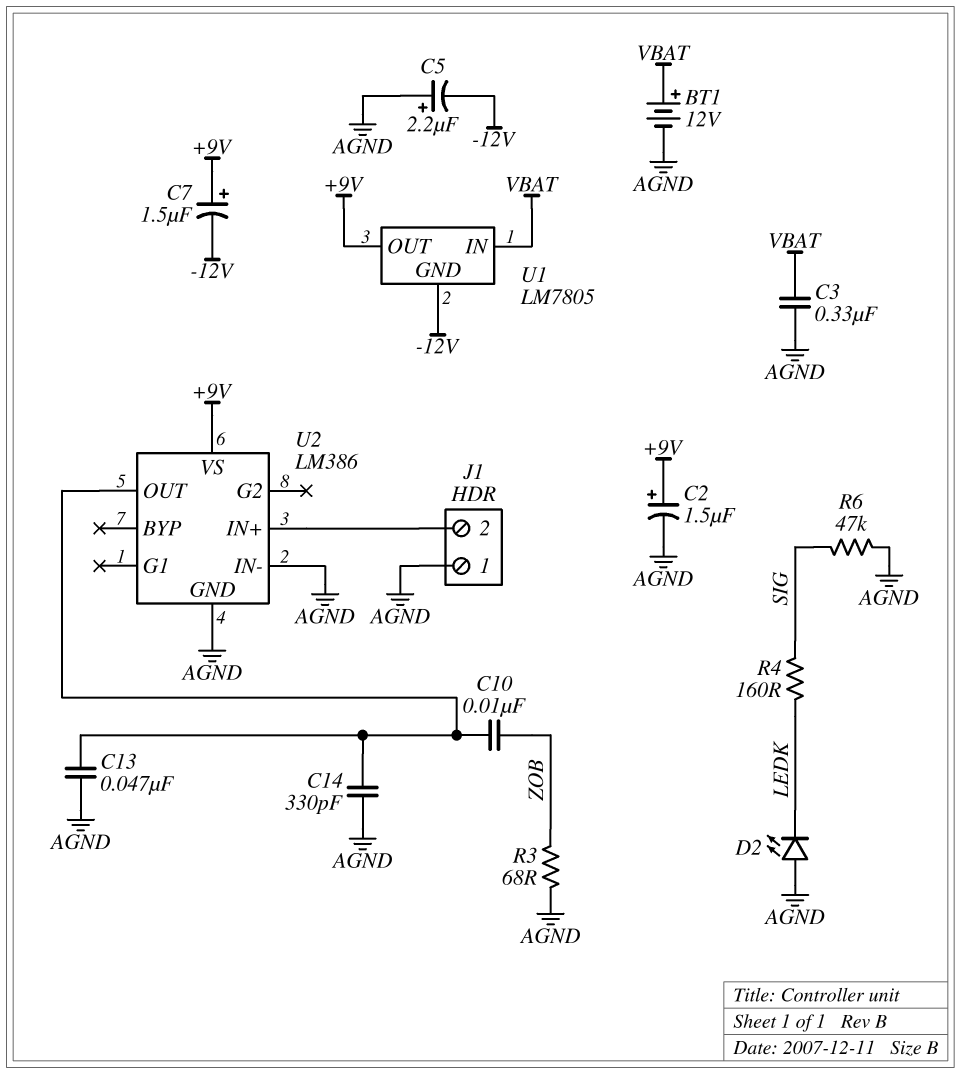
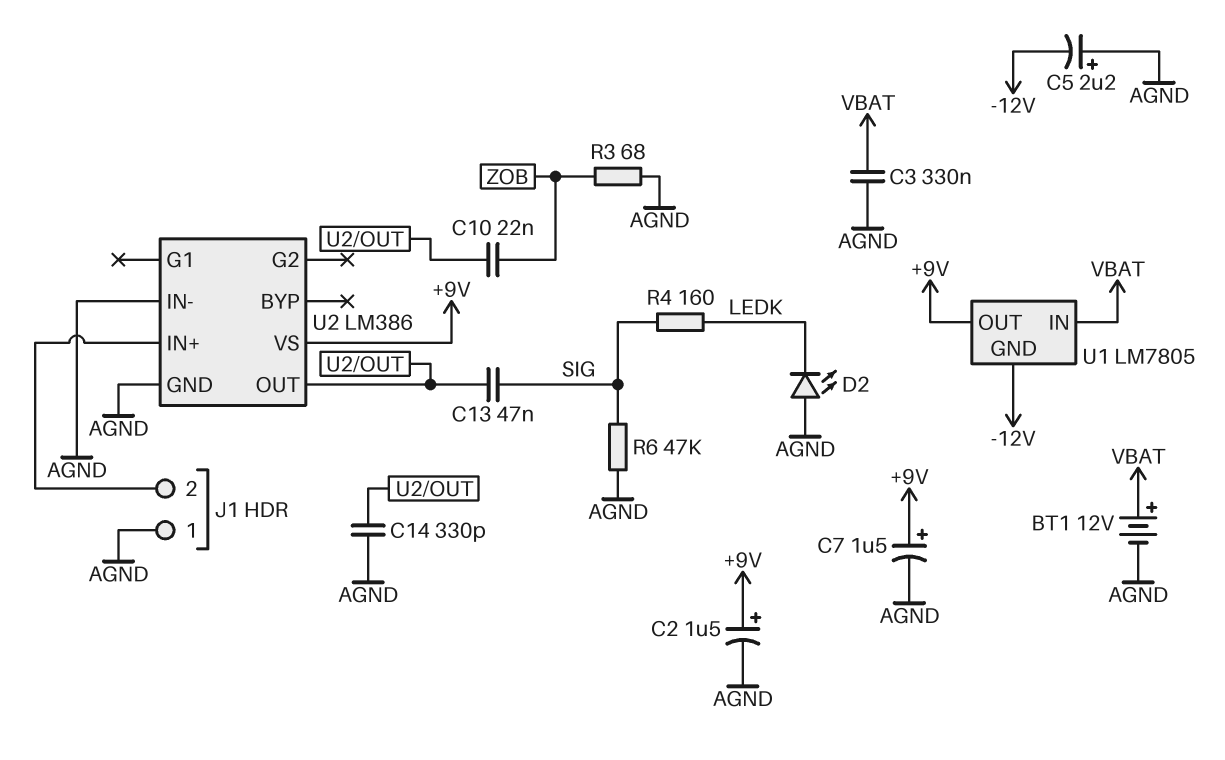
C7: 1.5uF (plus +9V, minus -12V) -> 1.5uF (plus +9V, minus AGND)
C10: 10nF (U2/OUT, ZOB) -> 22nF (U2/OUT, ZOB)
C13: 47nF (AGND, U2/OUT) -> 47nF (SIG, U2/OUT)

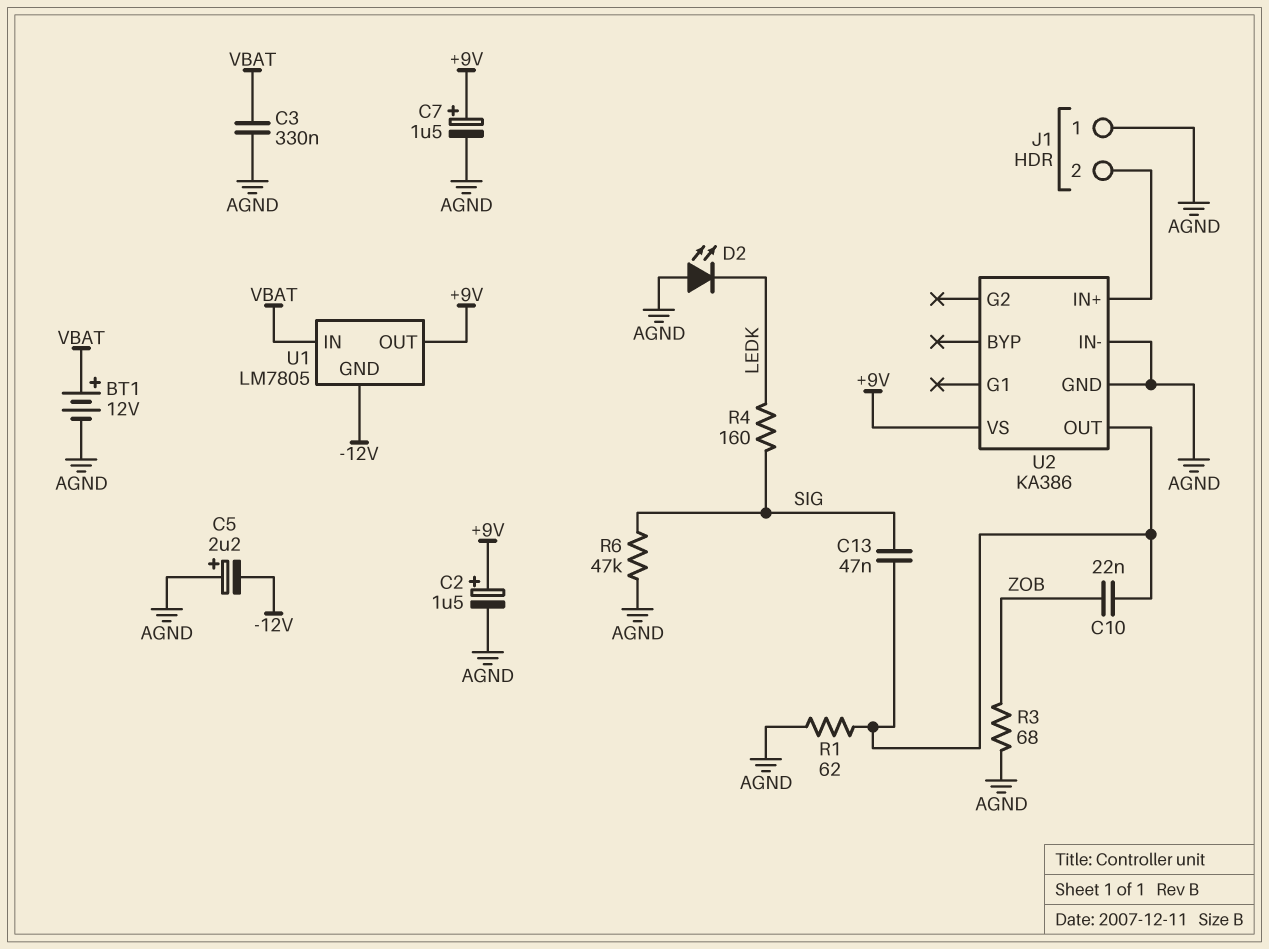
C14: 330pF (AGND, U2/OUT) -> none
R1: none -> 62 (AGND, U2/OUT)
U2: LM386 -> KA386

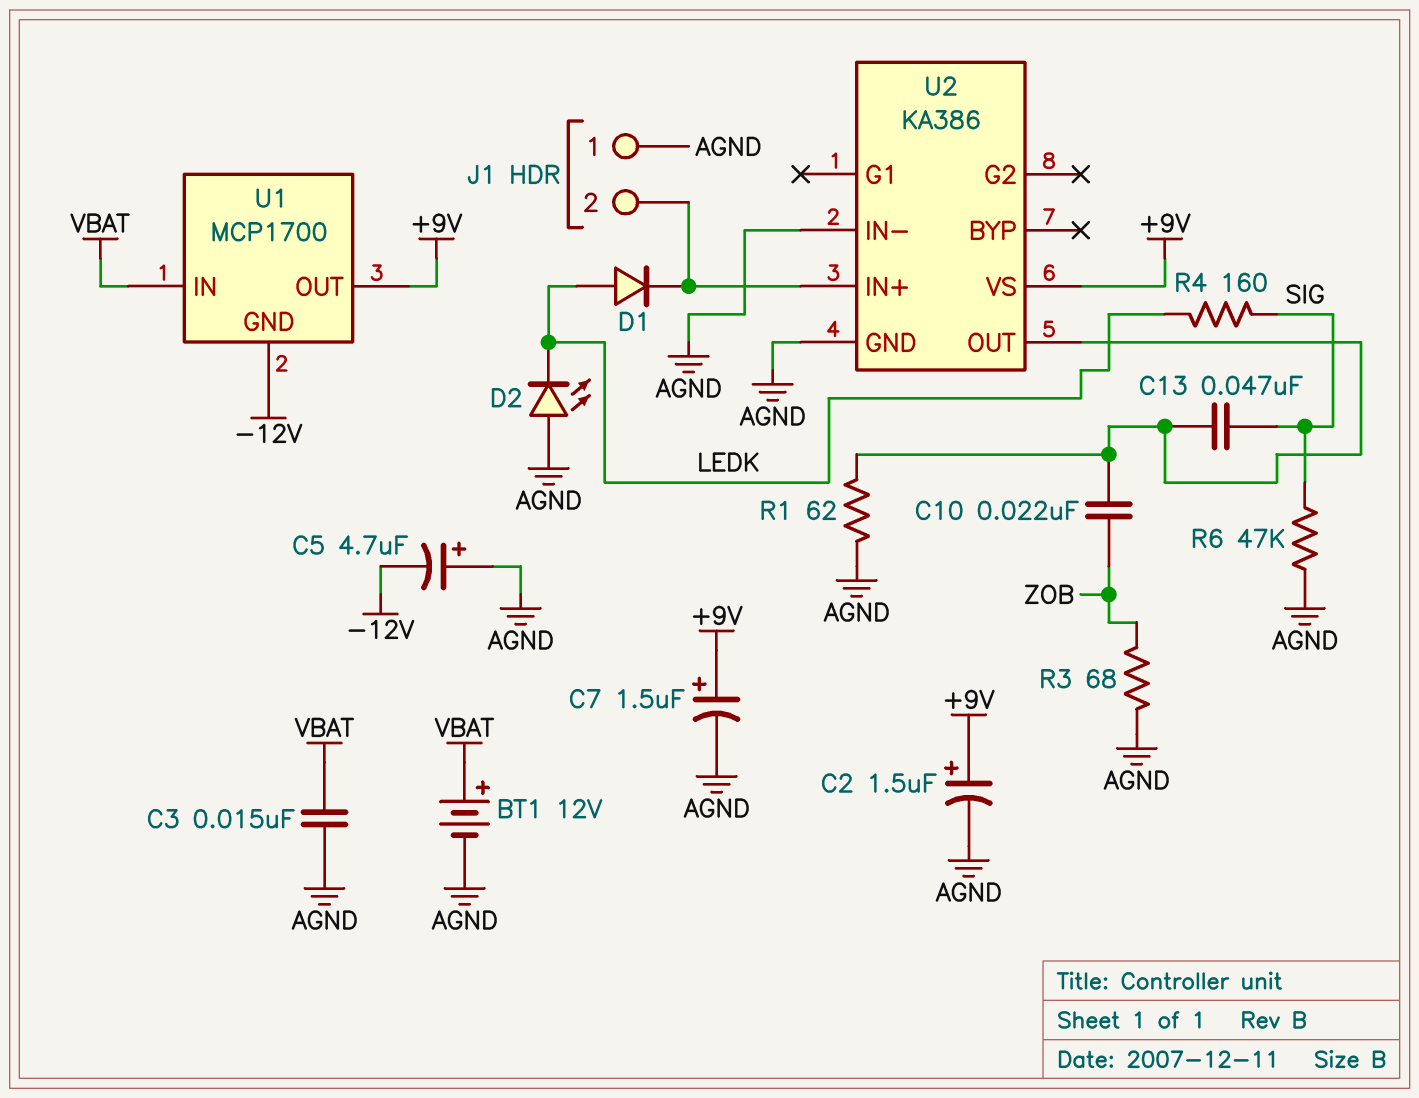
C3: 330nF (AGND, VBAT) -> 15nF (AGND, VBAT)
C5: 2.2uF (plus AGND, minus -12V) -> 4.7uF (plus AGND, minus -12V)
D1: none -> diode (A LEDK, K J1/2)
U1: LM7805 -> MCP1700

